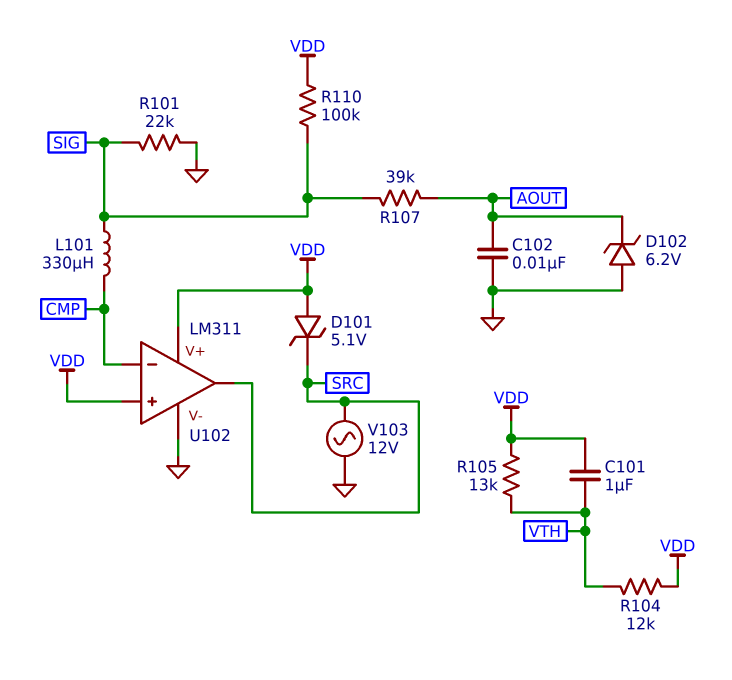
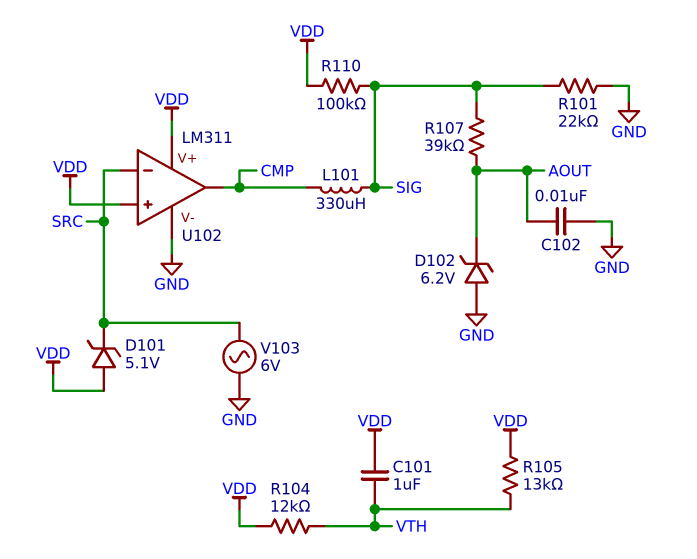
U102 pin in-: CMP -> SRC
U102 pin out: SRC -> CMP
V103: AC 12V (GND, SRC) -> AC 6V (GND, SRC)

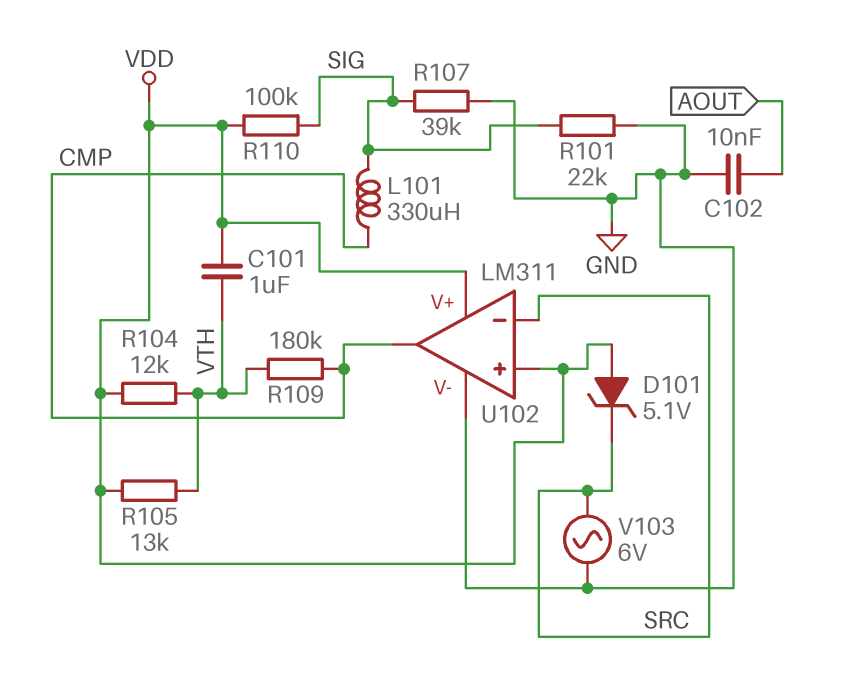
D102: zener 6.2V (A GND, K AOUT) -> none
R107: 39k (AOUT, SIG) -> 39k (GND, SIG)
R109: none -> 180k (CMP, VTH)

